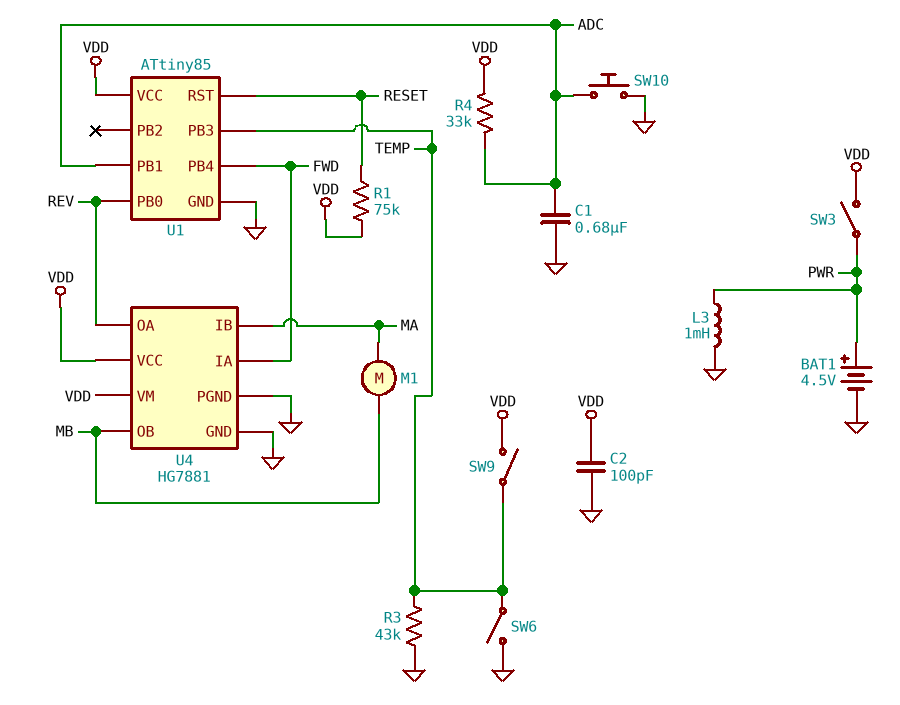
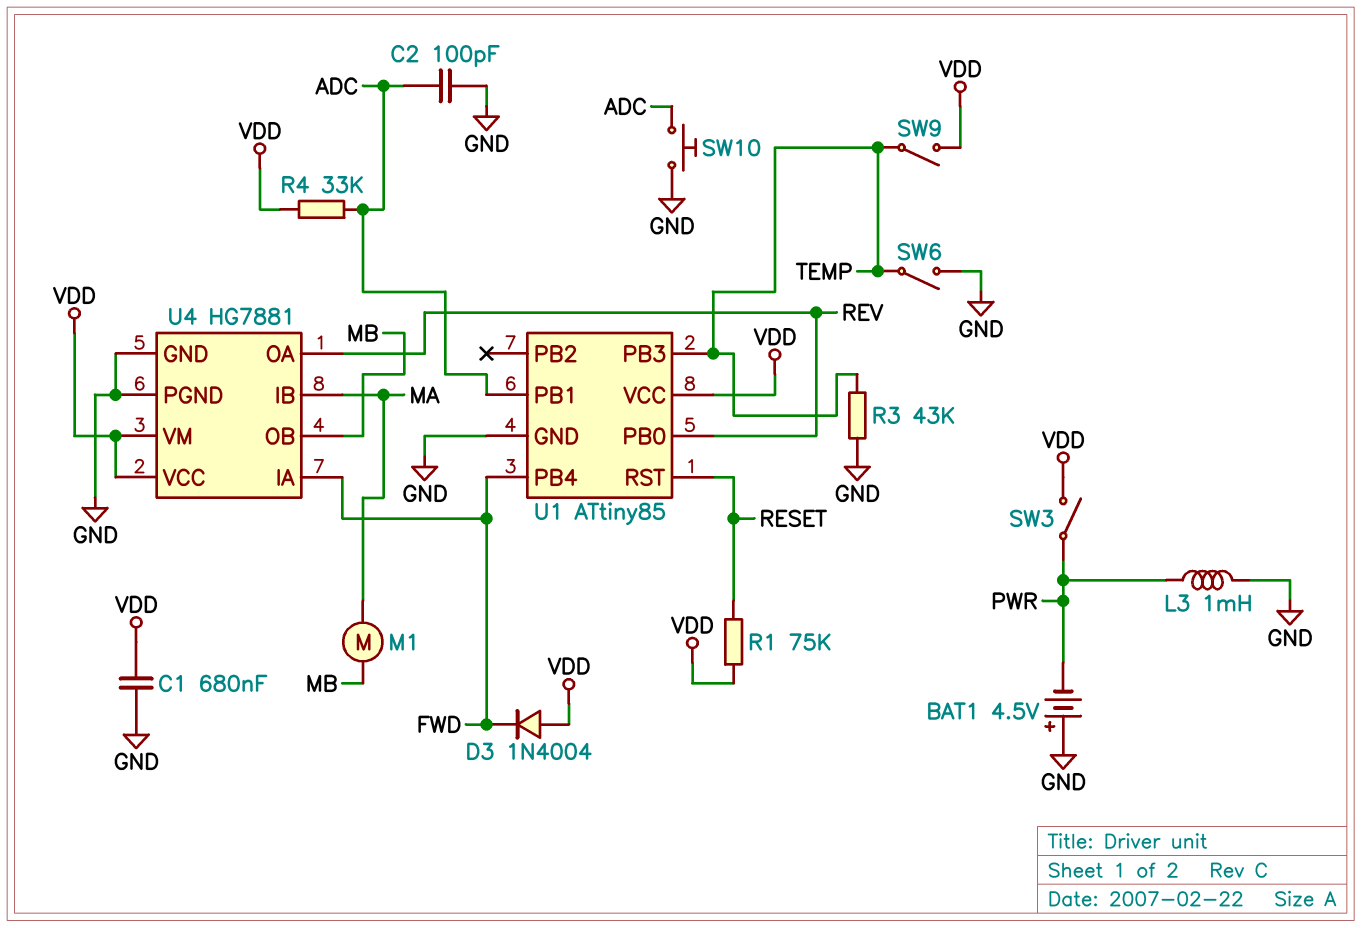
BAT1: 4.5V (plus PWR, minus GND) -> 4.5V (plus GND, minus PWR)
C1: 680nF (ADC, GND) -> 680nF (GND, VDD)
C2: 100pF (GND, VDD) -> 100pF (ADC, GND)
D3: none -> diode 1N4004 (A VDD, K FWD)

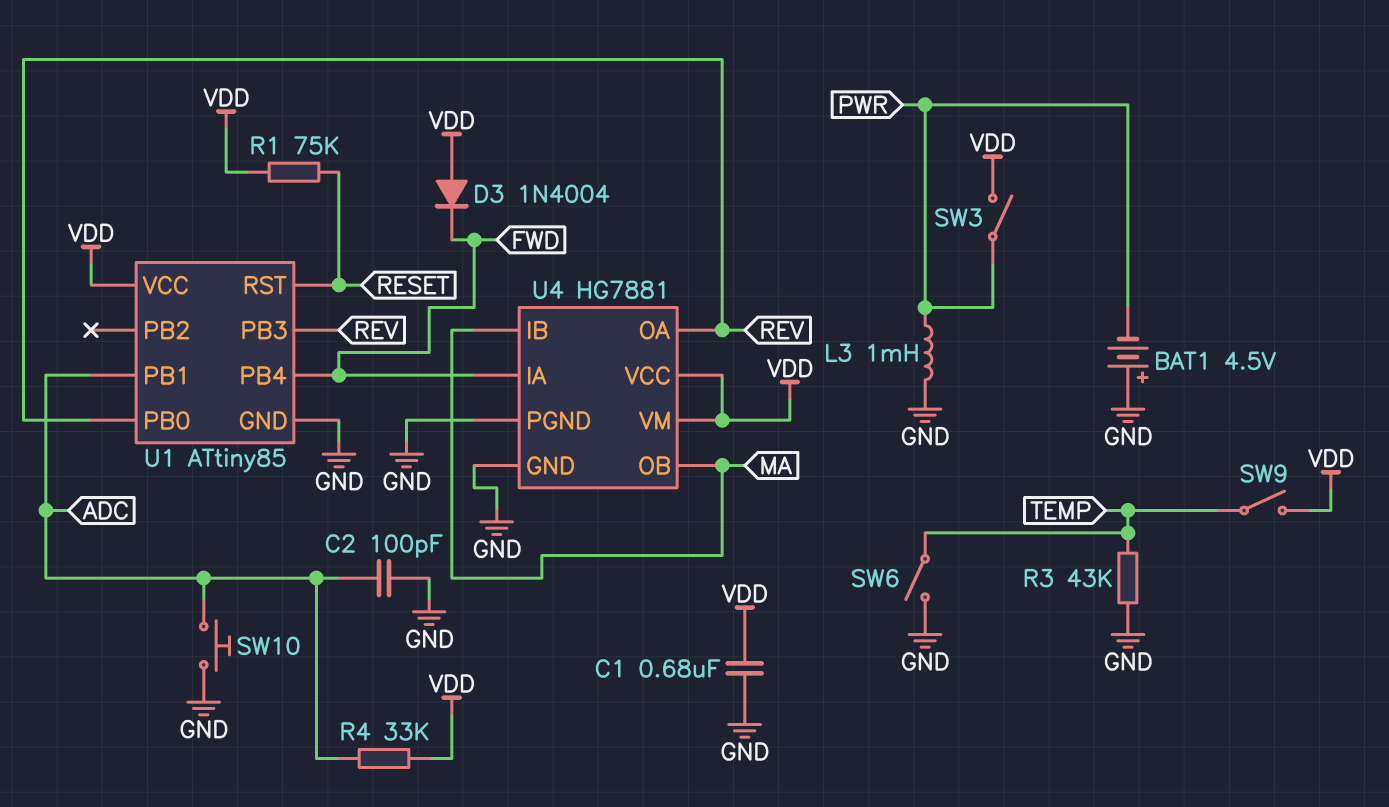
M1: motor (MA, MB) -> none
U1 pin PB3: TEMP -> REV
U4 pin OB: MB -> MA

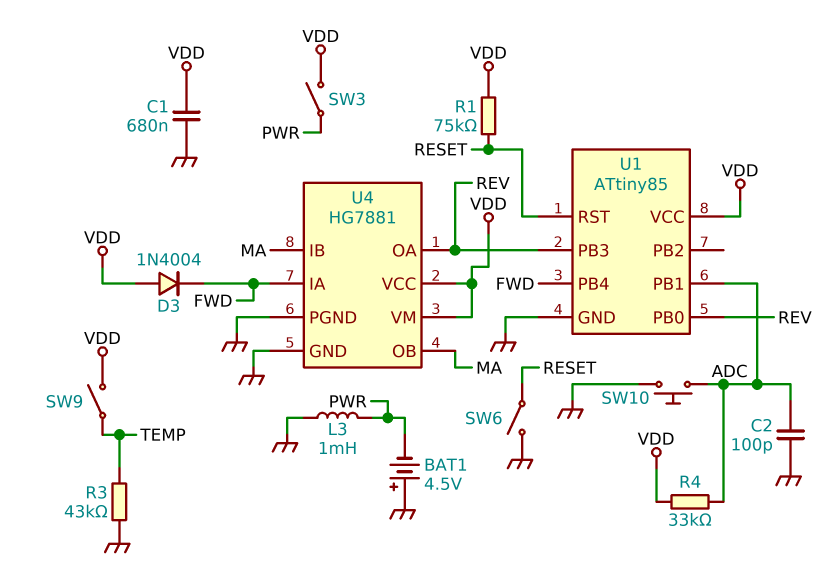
SW6: switch (GND, TEMP) -> switch (GND, RESET)

